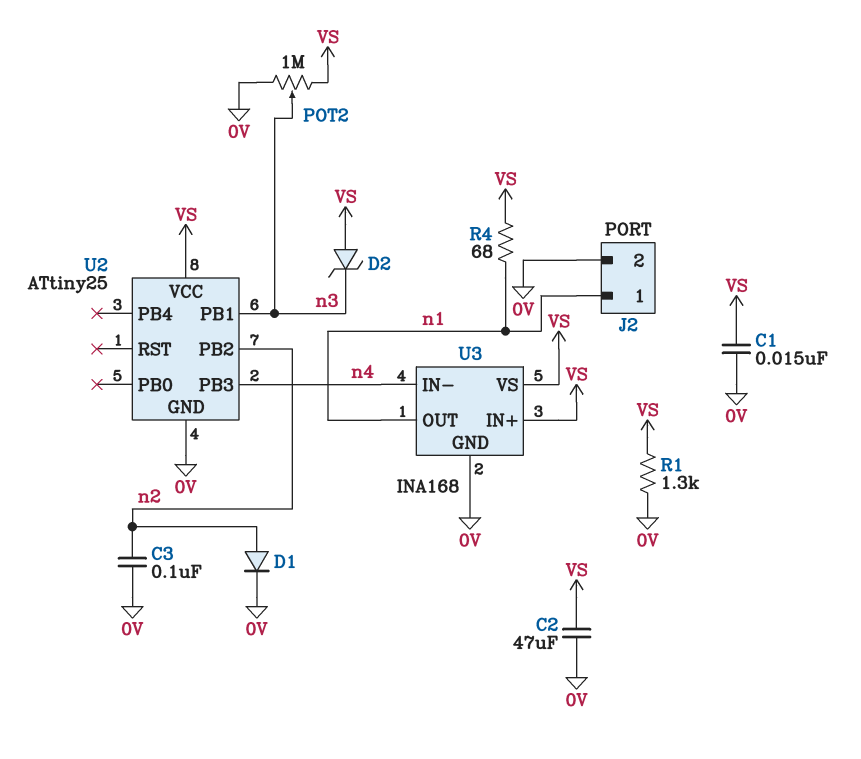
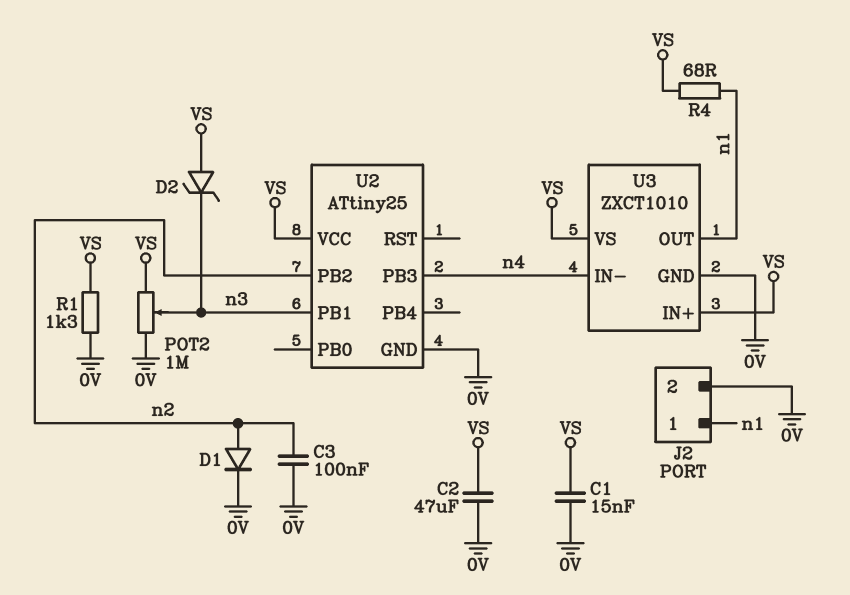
U3: INA168 -> ZXCT1010

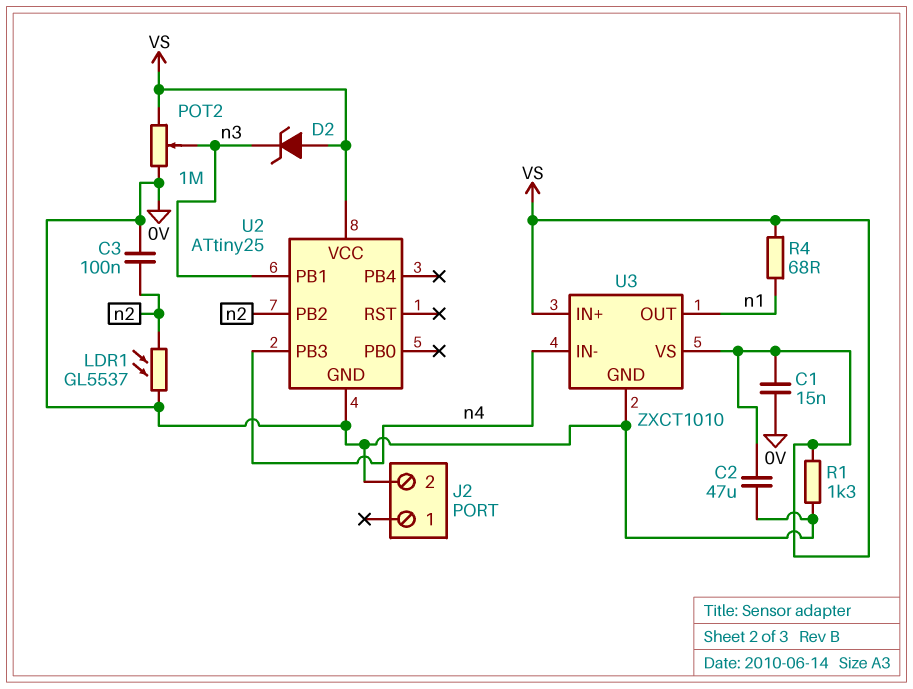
D1: diode (A n2, K 0V) -> none
J2 pin 1: n1 -> none
LDR1: none -> GL5537 (0V, n2)

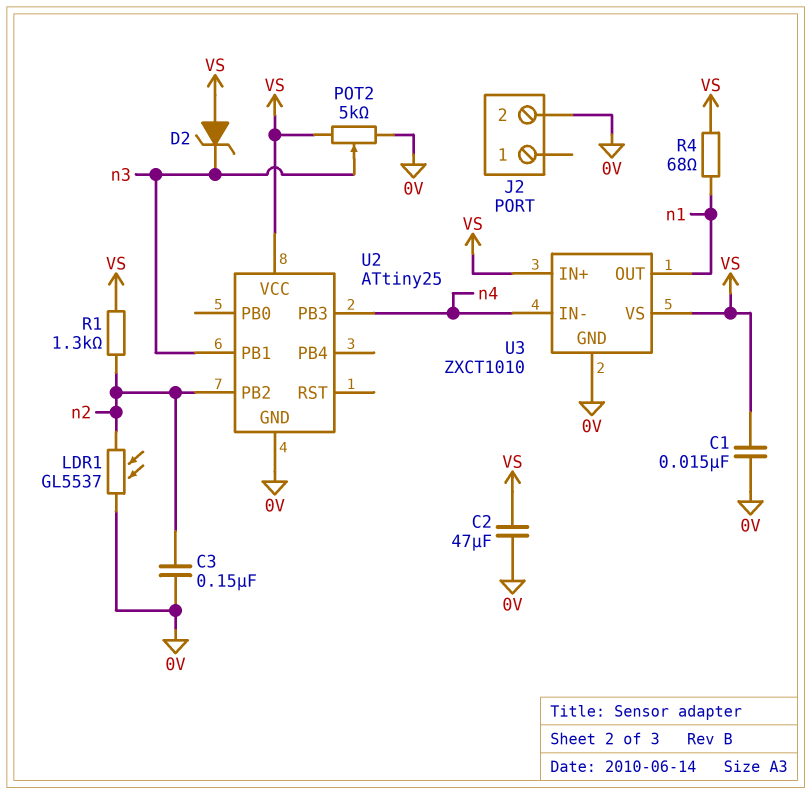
C3: 100nF (0V, n2) -> 150nF (0V, n2)
POT2: 1M (0V, VS, wiper n3) -> 5k (0V, VS, wiper n3)
R1: 1.3k (0V, VS) -> 1.3k (VS, n2)

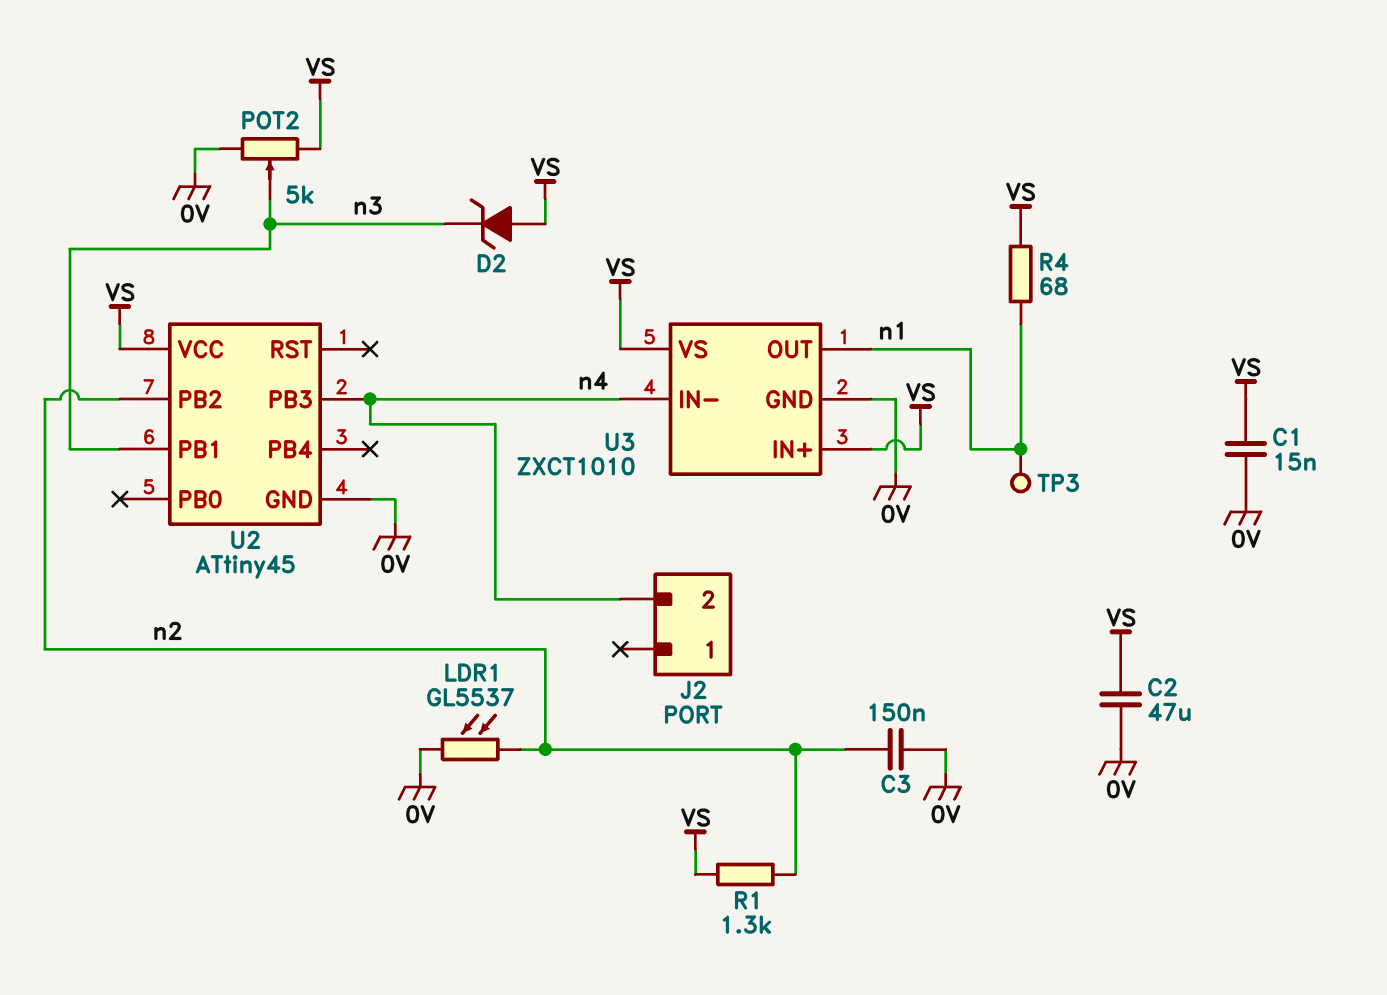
J2 pin 2: 0V -> n4
TP3: none -> test point (n1)
U2: ATtiny25 -> ATtiny45

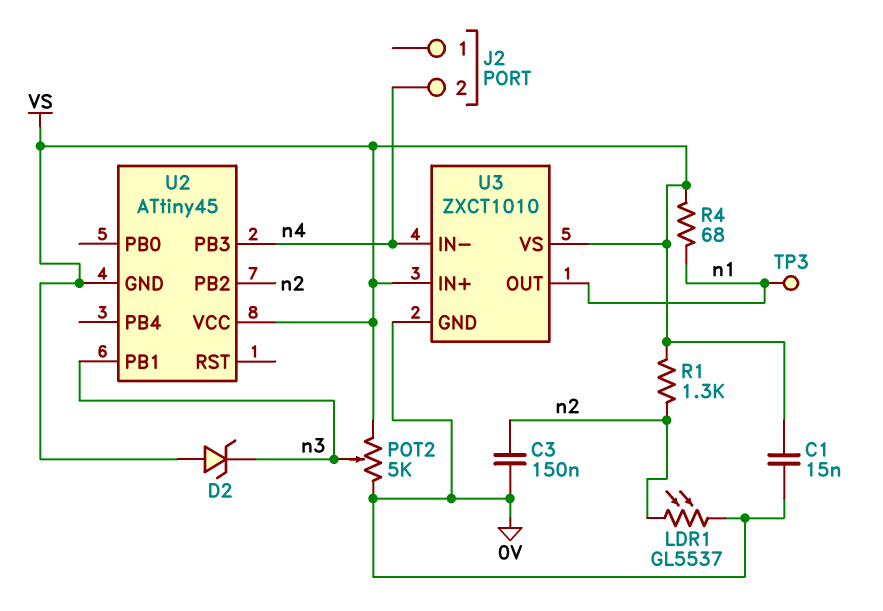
C2: 47uF (0V, VS) -> none
U2 pin GND: 0V -> VS

